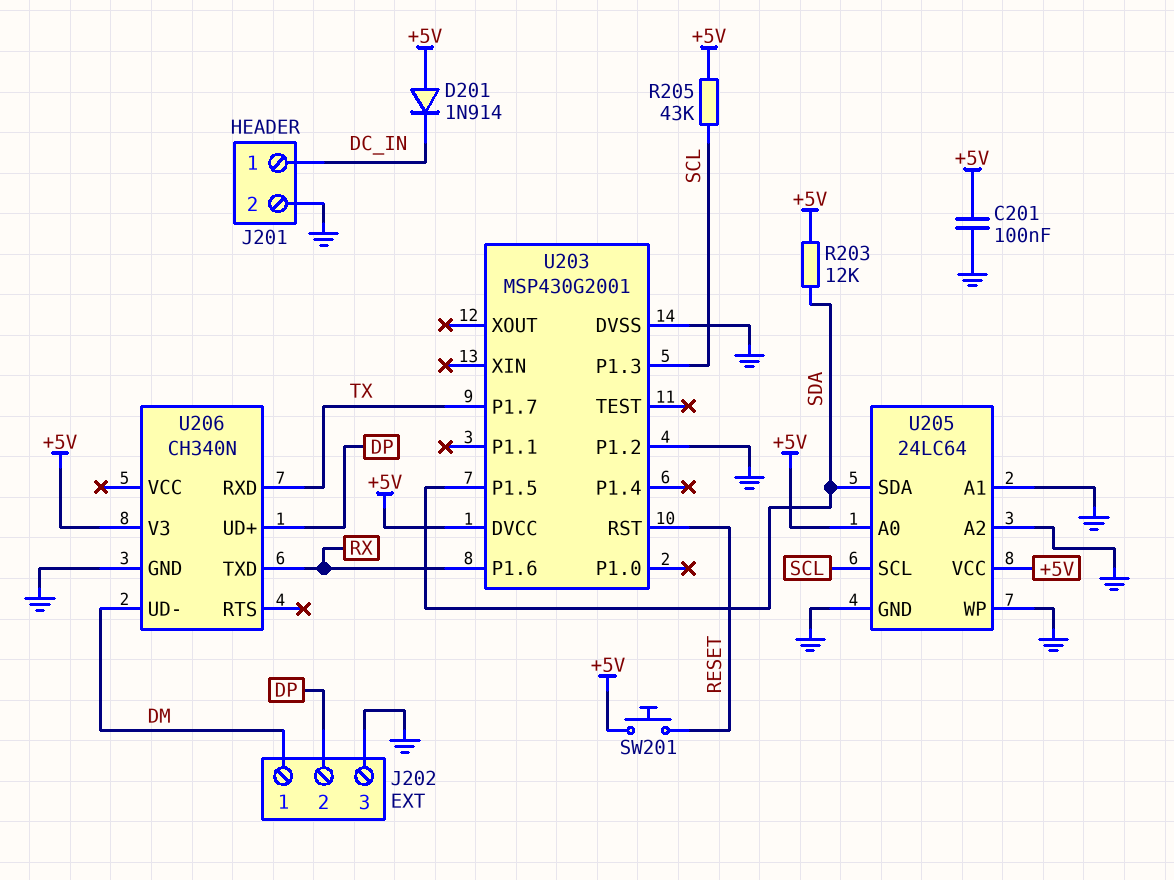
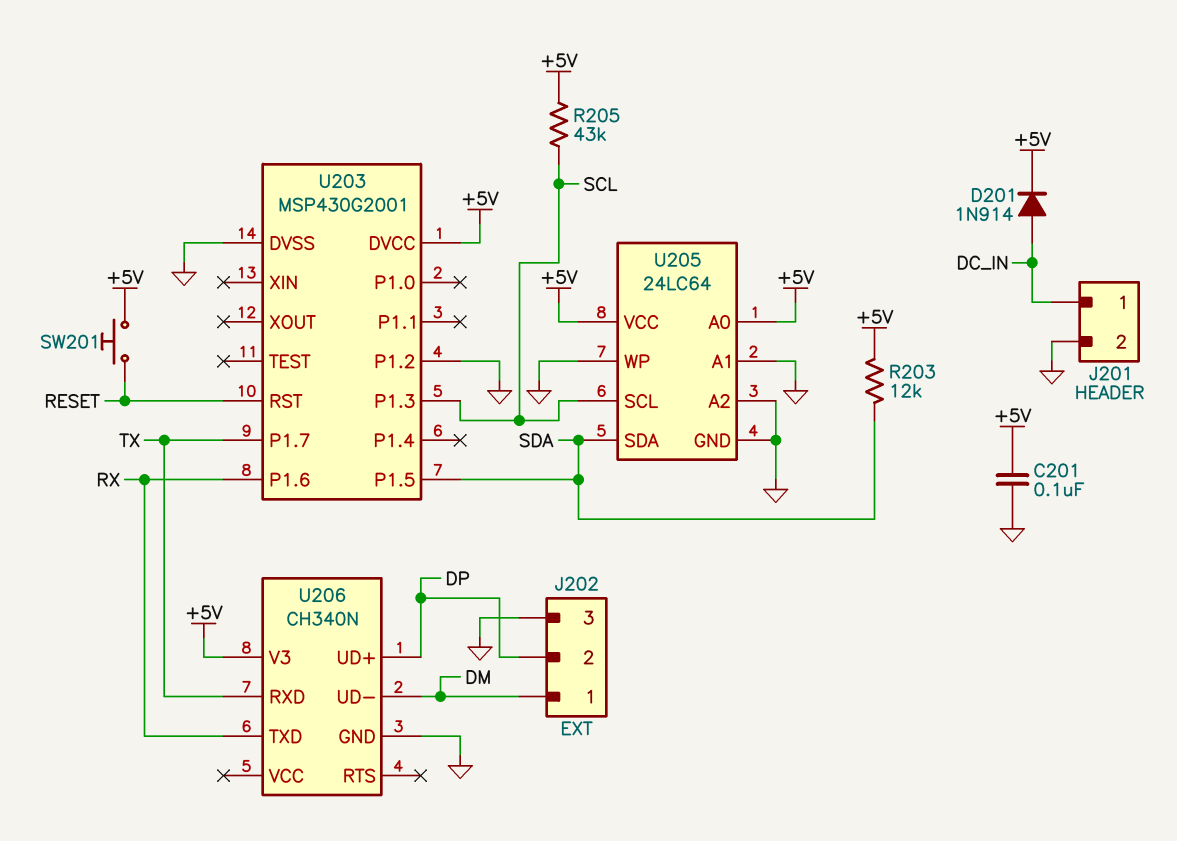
D201: diode 1N914 (A +5V, K DC_IN) -> diode 1N914 (A DC_IN, K +5V)

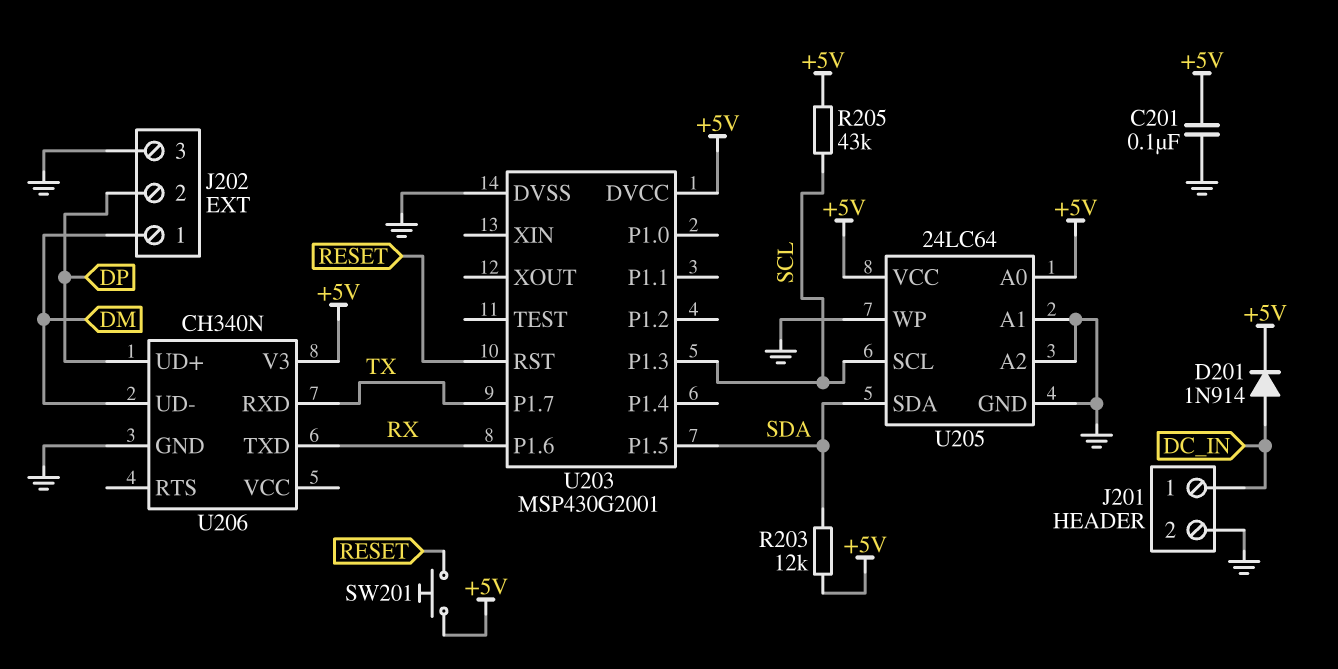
U203 pin P1.2: GND -> none

